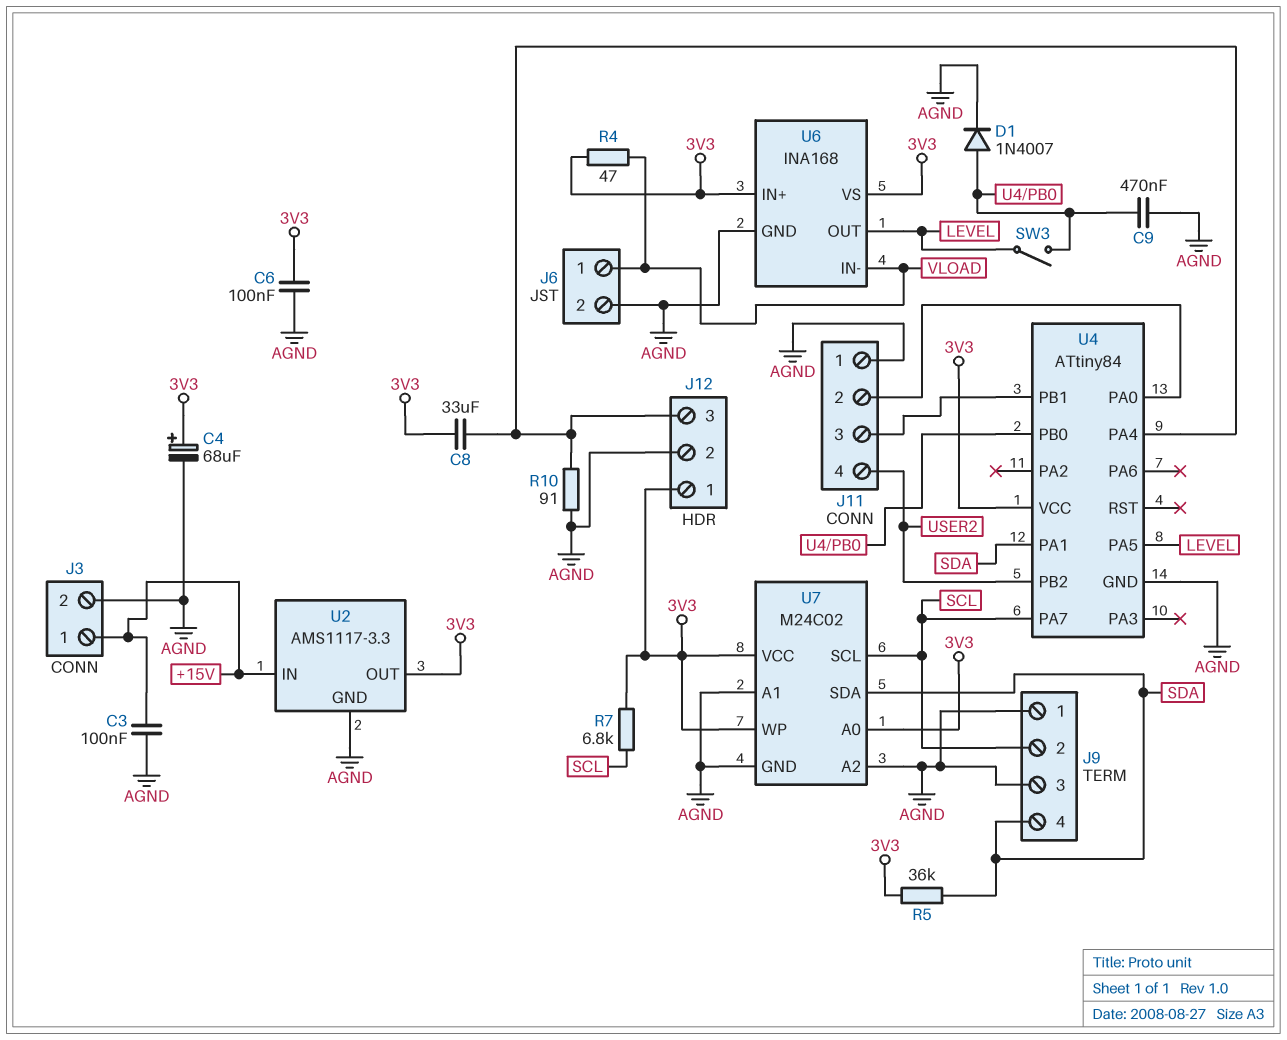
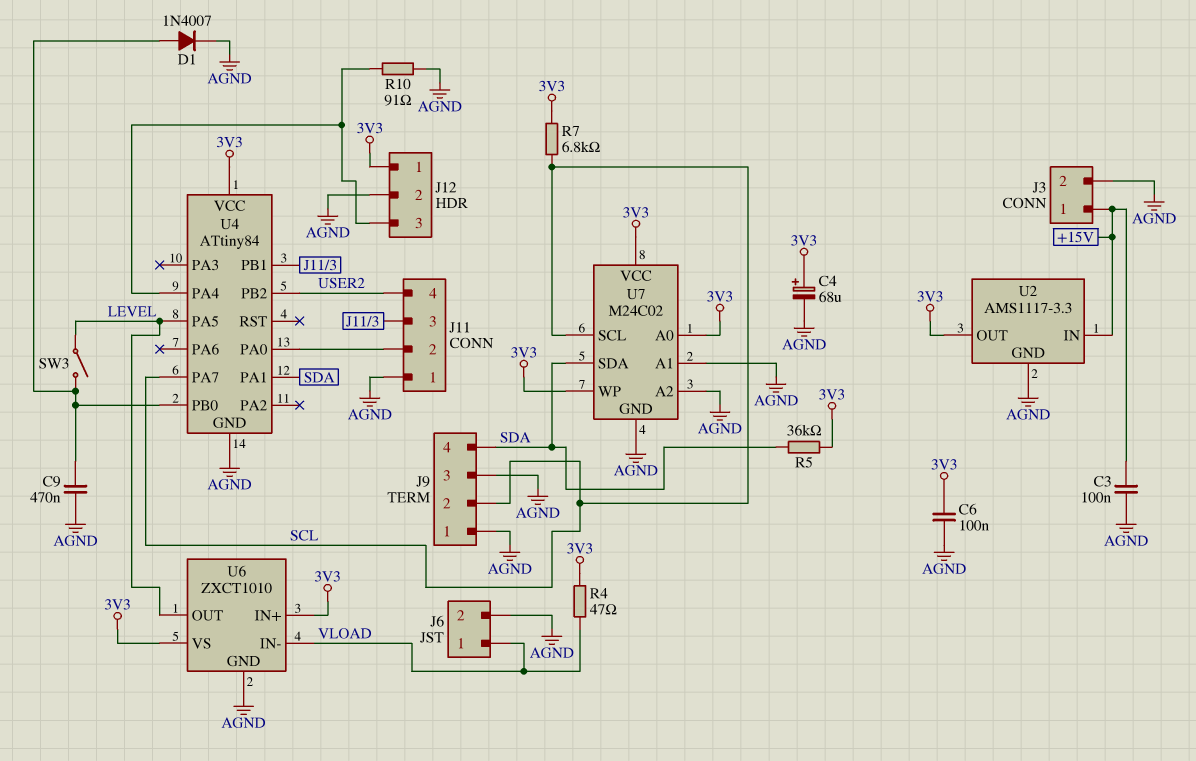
C8: 33uF (3V3, J12/3) -> none
U6: INA168 -> ZXCT1010

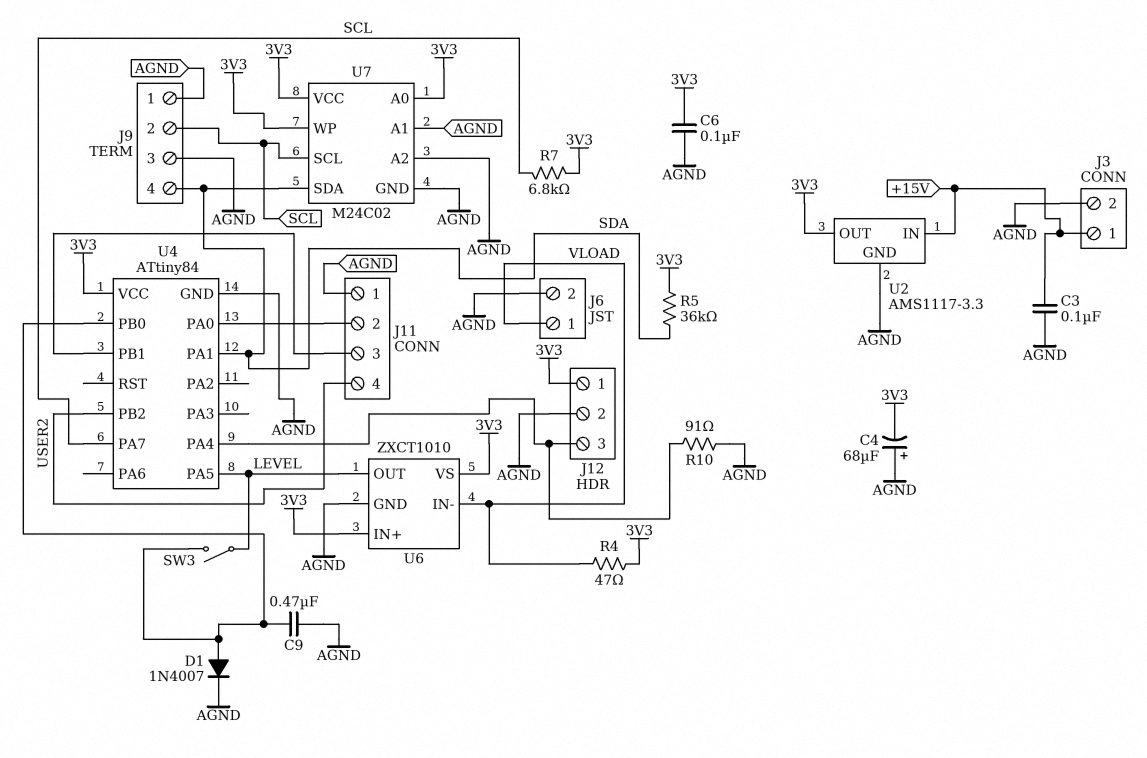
C4: 68uF (plus 3V3, minus AGND) -> 68uF (plus AGND, minus 3V3)

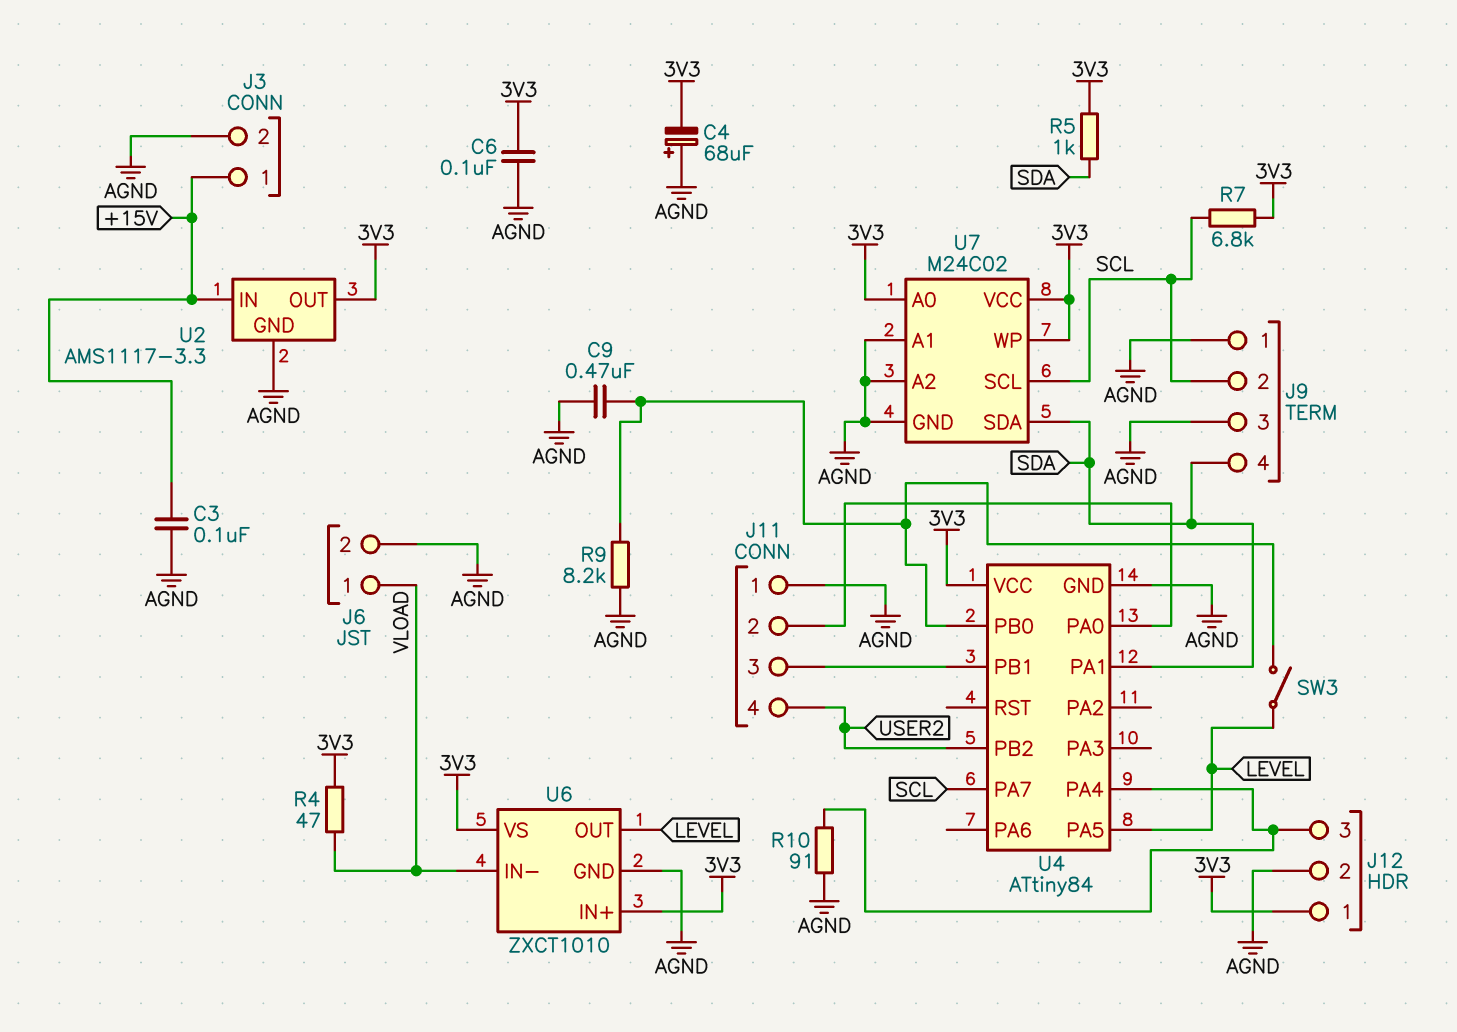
D1: diode 1N4007 (A U4/PB0, K AGND) -> none
R5: 36k (3V3, SDA) -> 1k (3V3, SDA)
R9: none -> 8.2k (AGND, U4/PB0)

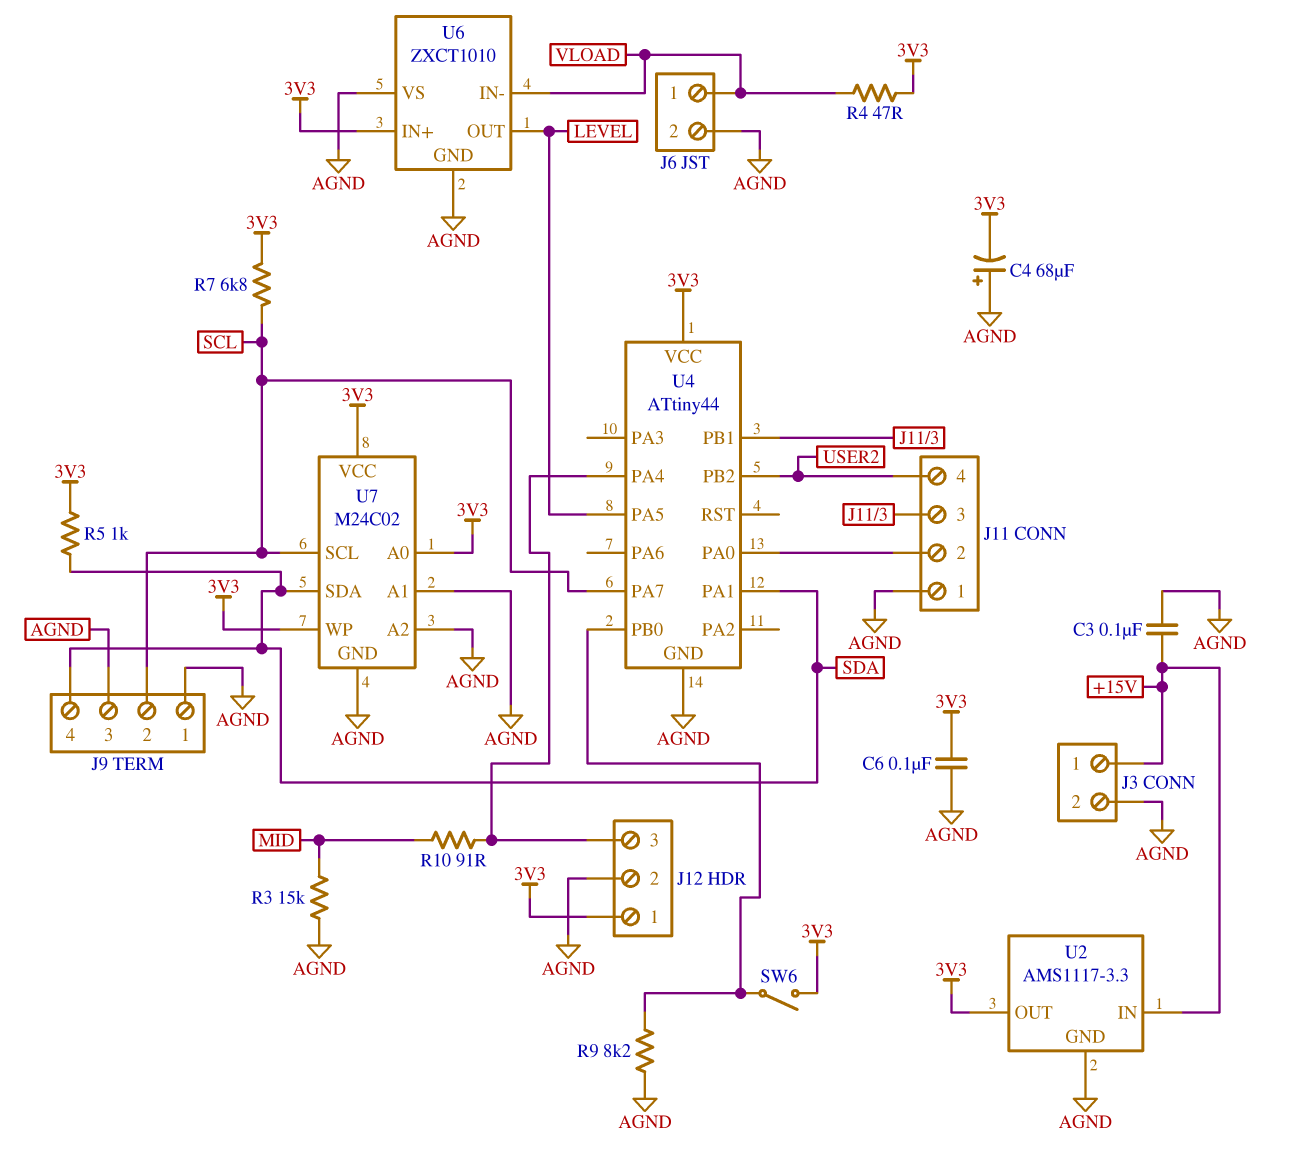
C9: 470nF (AGND, U4/PB0) -> none
R3: none -> 15k (AGND, MID)
R10: 91 (AGND, J12/3) -> 91 (J12/3, MID)
SW3: switch (LEVEL, U4/PB0) -> none
SW6: none -> switch (3V3, U4/PB0)
U4: ATtiny84 -> ATtiny44
U6 pin VS: 3V3 -> AGND

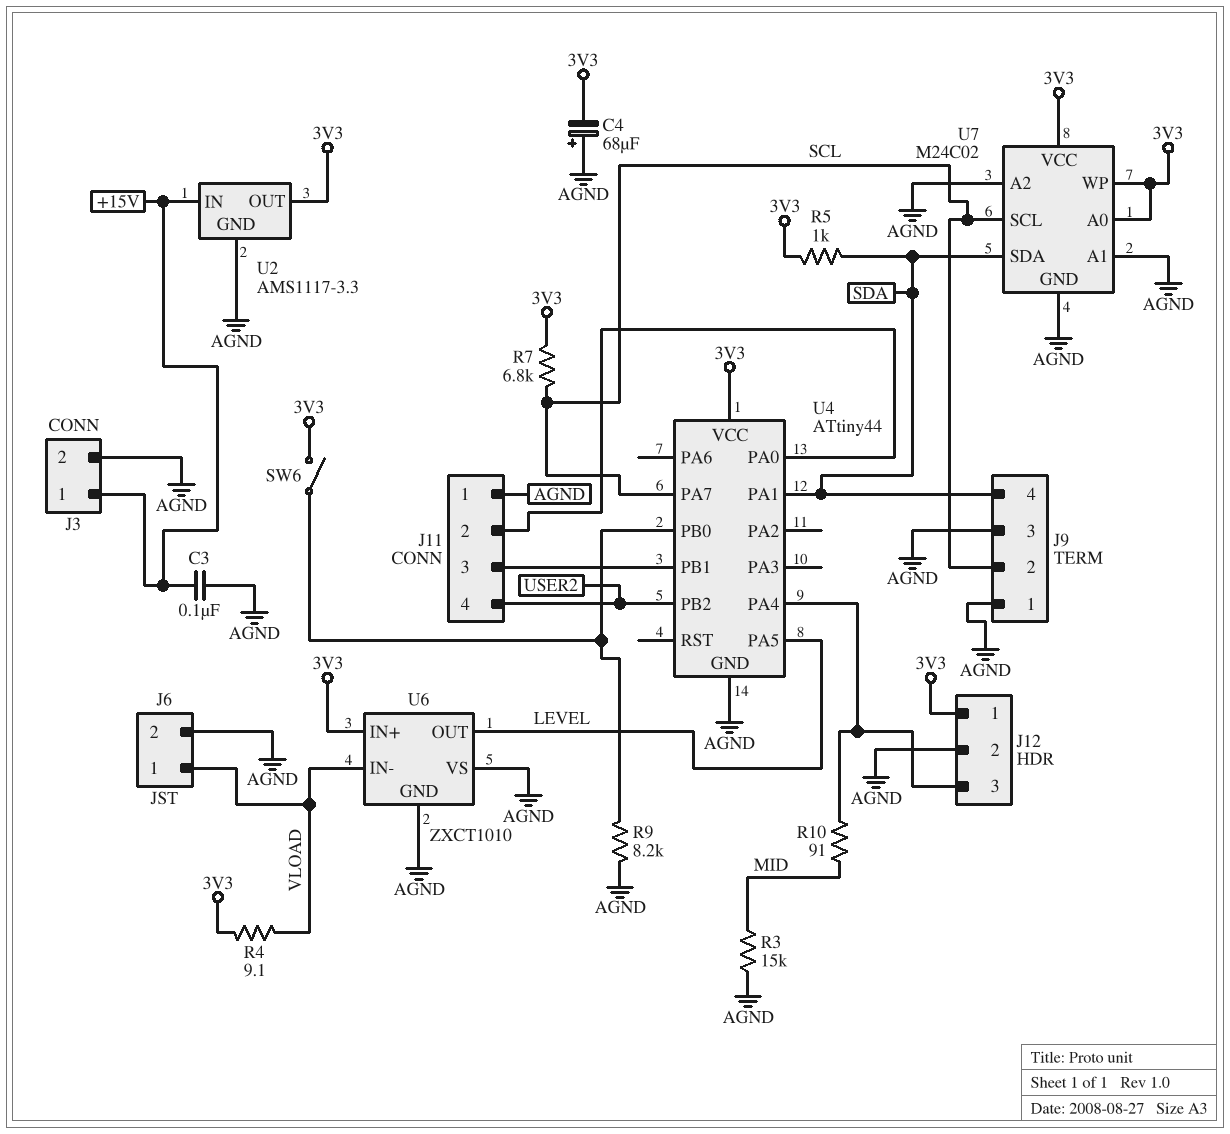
C6: 100nF (3V3, AGND) -> none
R4: 47 (3V3, VLOAD) -> 9.1 (3V3, VLOAD)

